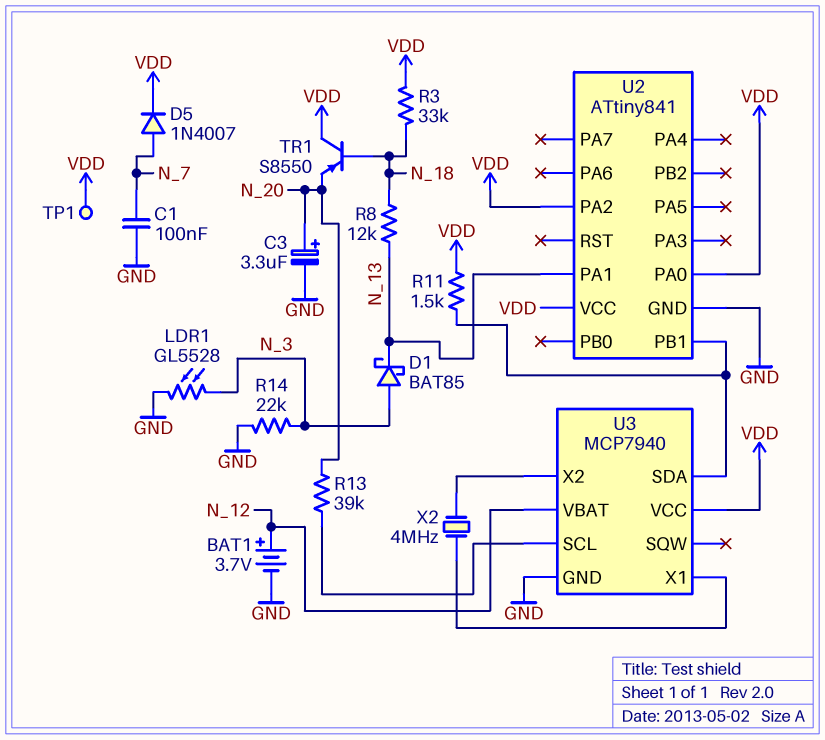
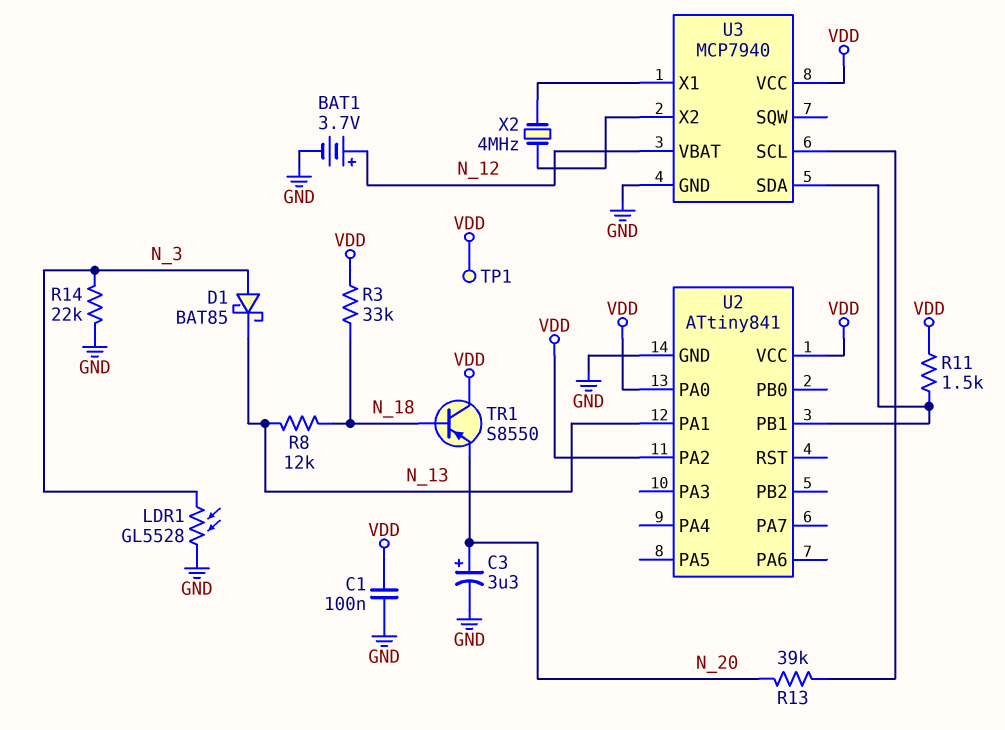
C1: 100nF (GND, N_7) -> 100nF (GND, VDD)
D5: diode 1N4007 (A N_7, K VDD) -> none

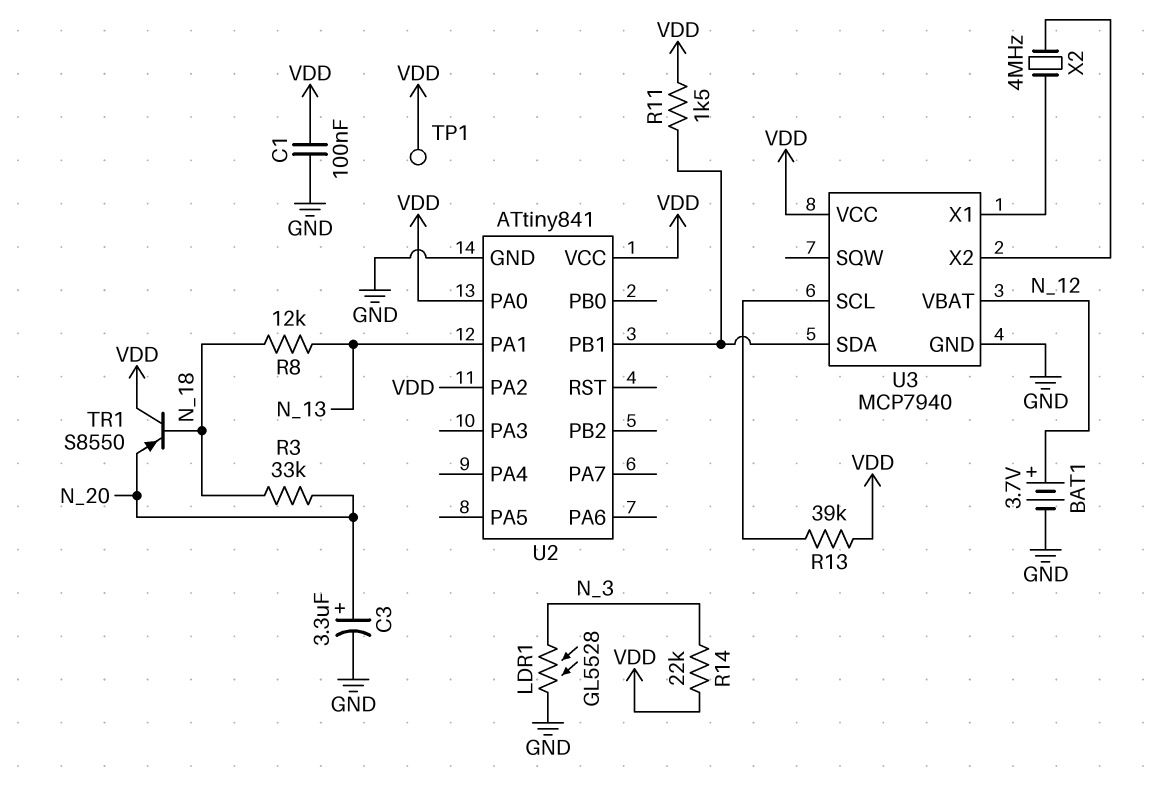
D1: schottky BAT85 (A N_3, K N_13) -> none
R3: 33k (N_18, VDD) -> 33k (N_18, N_20)
R13: 39k (N_20, U3/SCL) -> 39k (U3/SCL, VDD)
R14: 22k (GND, N_3) -> 22k (N_3, VDD)

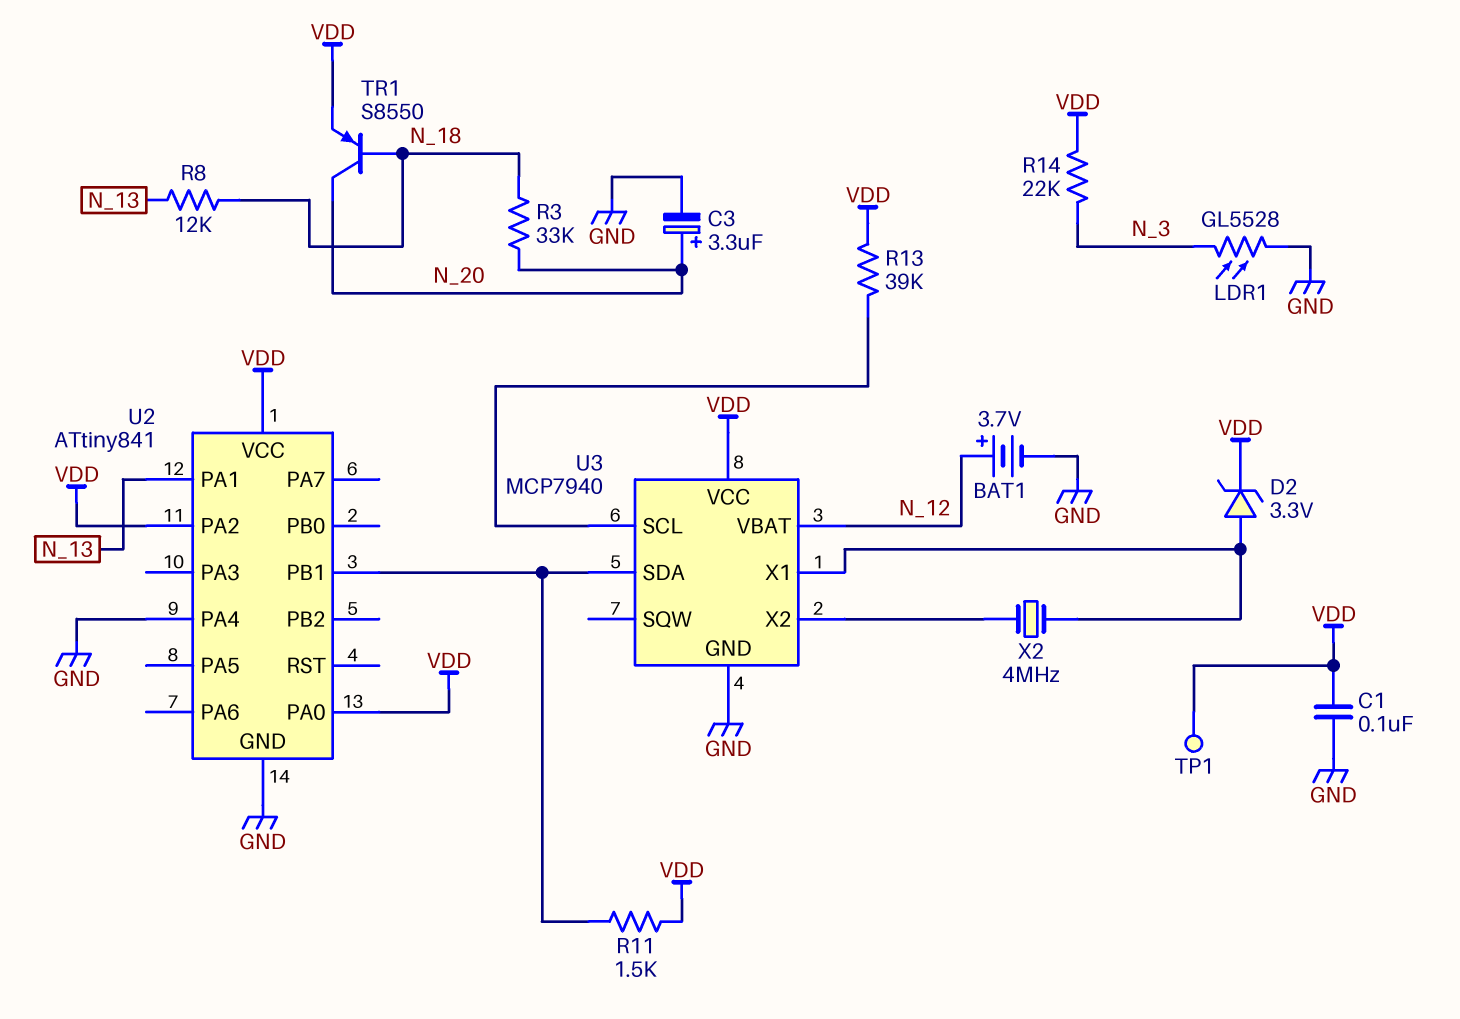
D2: none -> zener 3.3V (A U3/X1, K VDD)
TR1: PNP S8550 (B N_18, C VDD, E N_20) -> PNP S8550 (B N_18, C N_20, E VDD)
U2 pin PA4: none -> GND

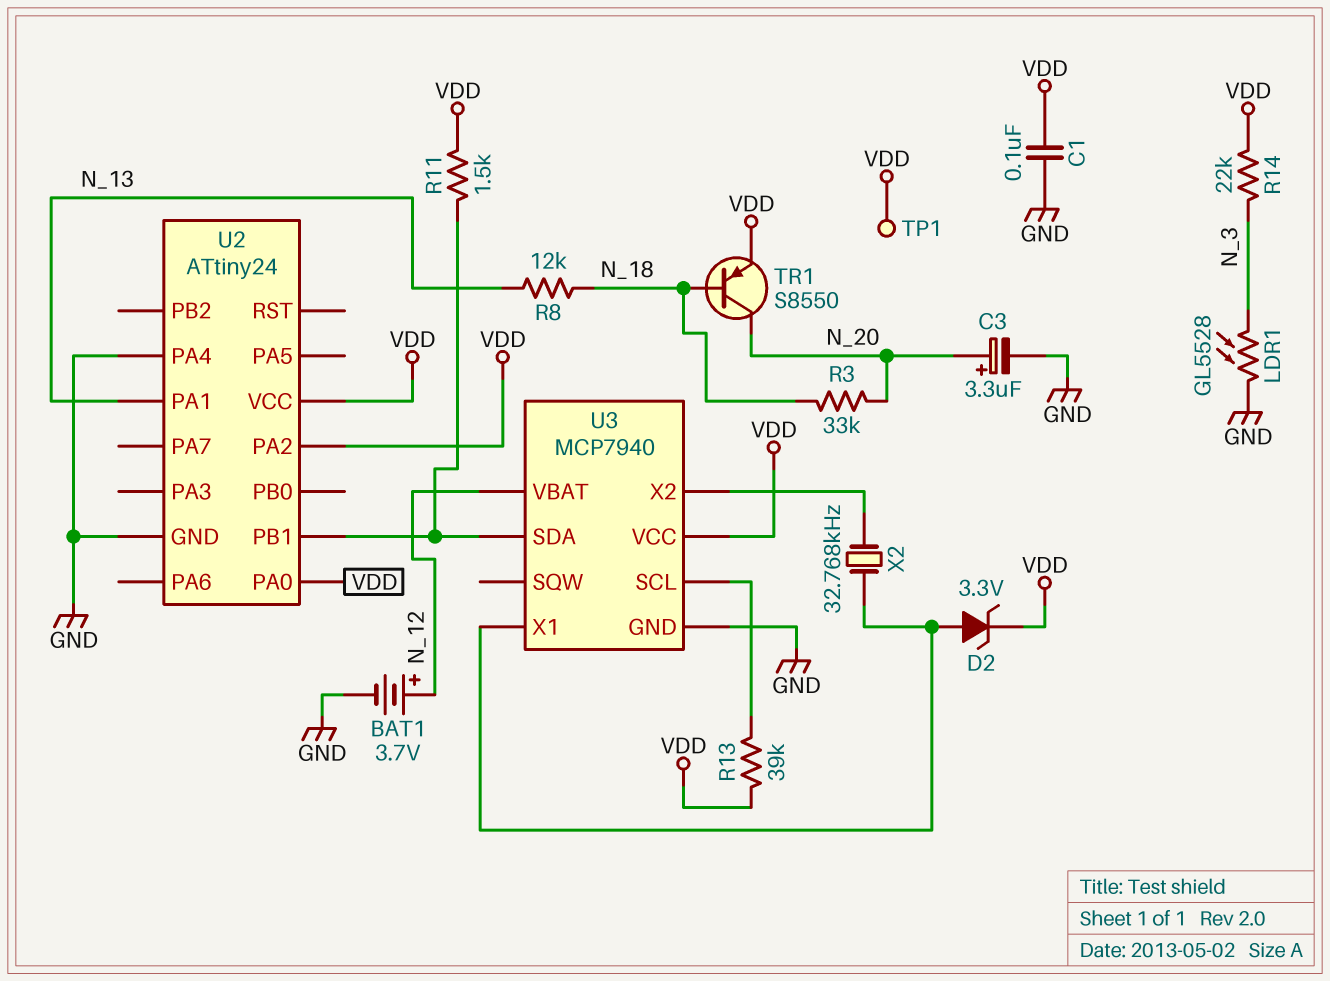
U2: ATtiny841 -> ATtiny24
X2: 4MHz (U3/X1, U3/X2) -> 32.768kHz (U3/X1, U3/X2)

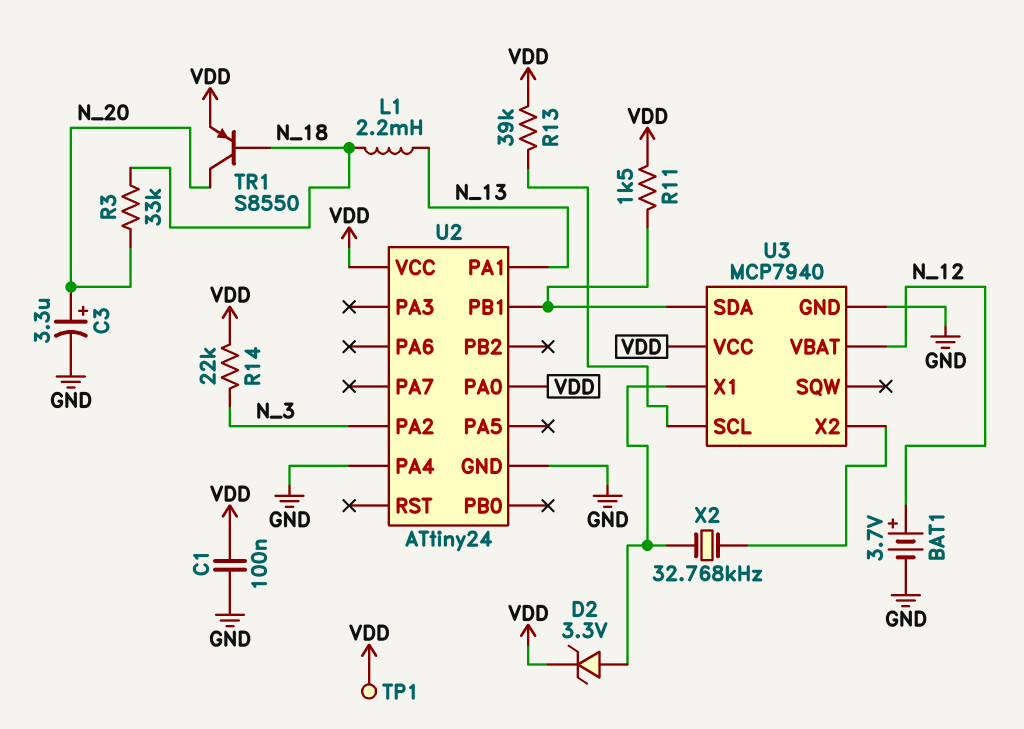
L1: none -> 2.2mH (N_13, N_18)
LDR1: GL5528 (GND, N_3) -> none
R8: 12k (N_13, N_18) -> none
U2 pin PA2: VDD -> N_3

